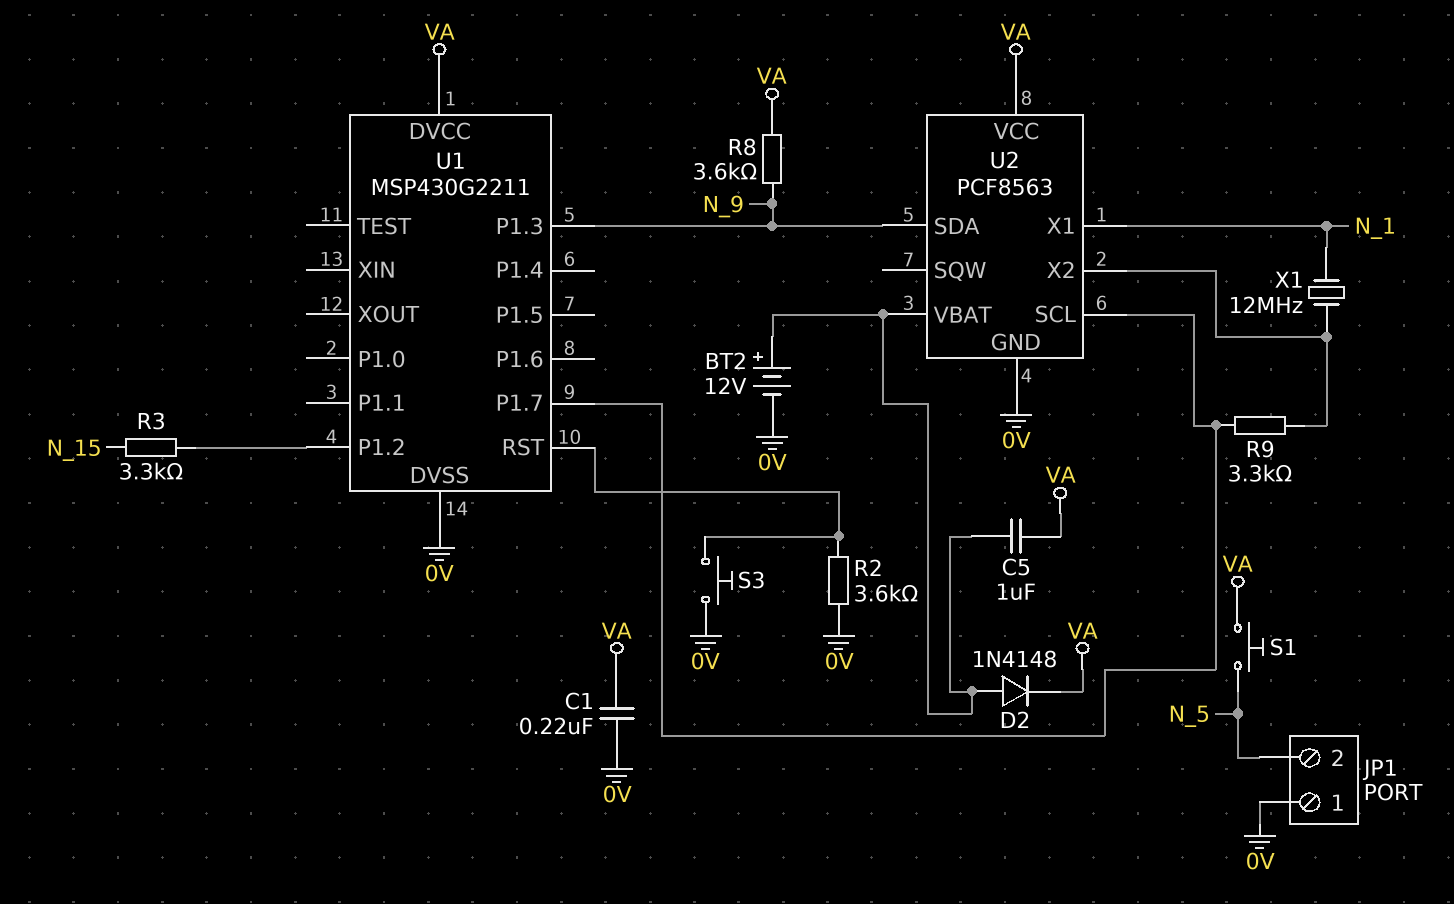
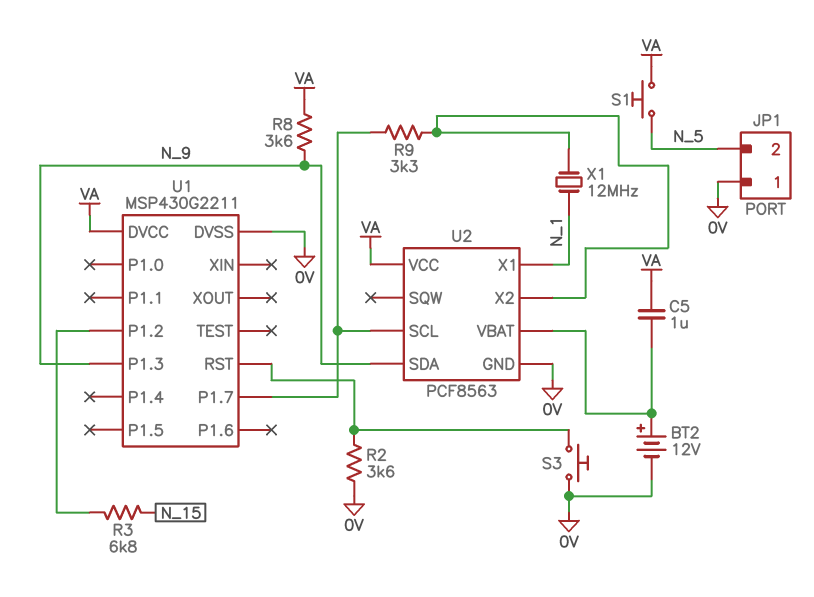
C1: 220nF (0V, VA) -> none
D2: diode 1N4148 (A U2/VBAT, K VA) -> none
R3: 3.3k (N_15, U1/P1.2) -> 6.8k (N_15, U1/P1.2)

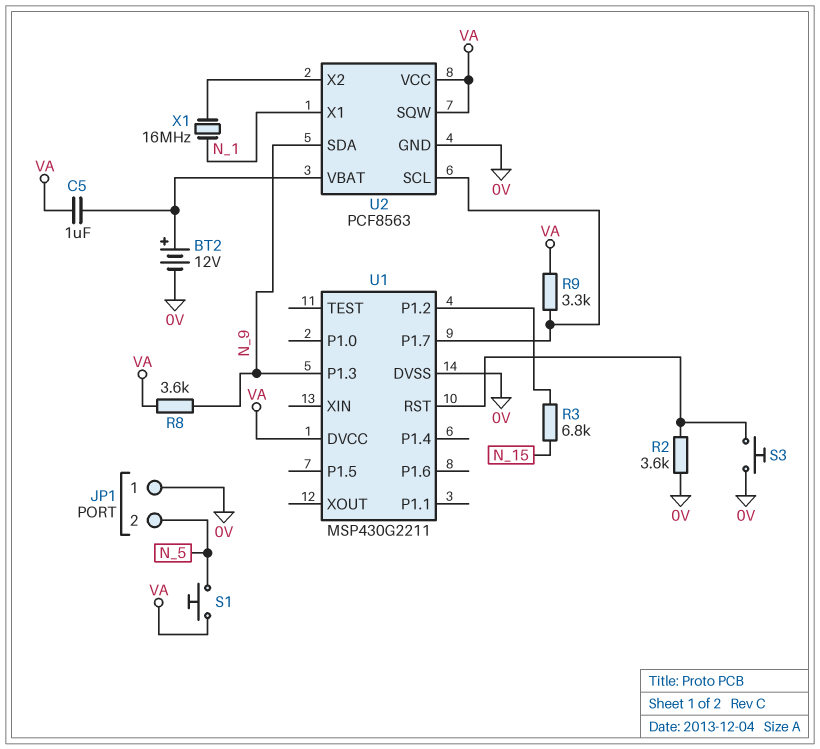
R9: 3.3k (U1/P1.7, U2/X2) -> 3.3k (U1/P1.7, VA)
U2 pin SQW: none -> VA
X1: 12MHz (N_1, U2/X2) -> 16MHz (N_1, U2/X2)

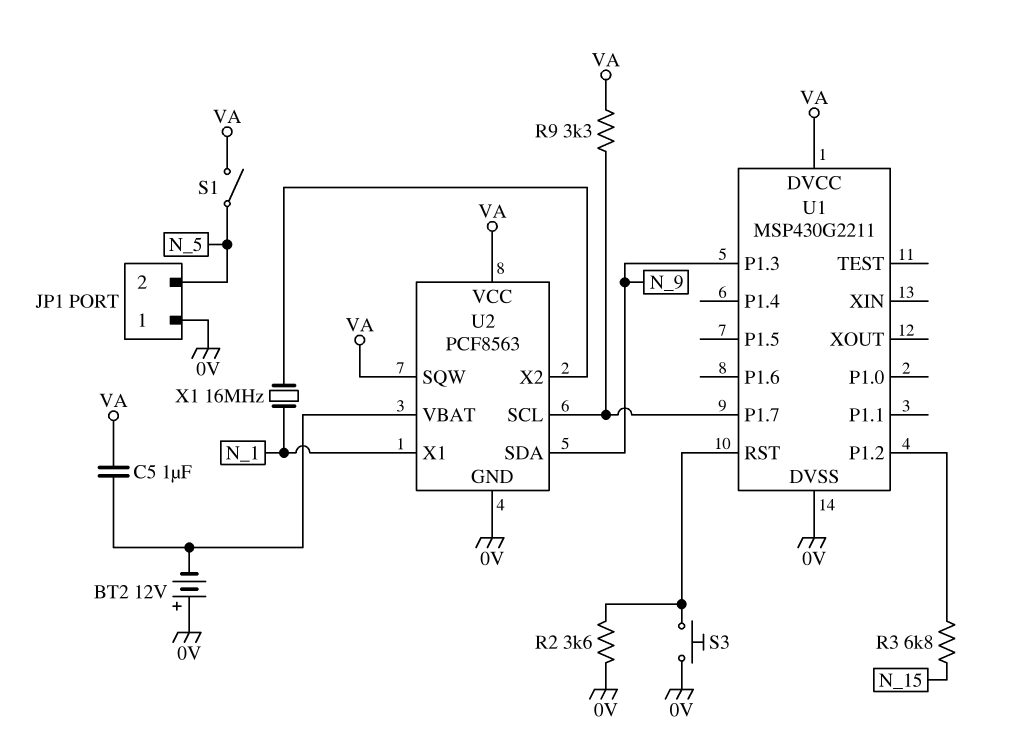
BT2: 12V (plus U2/VBAT, minus 0V) -> 12V (plus 0V, minus U2/VBAT)
R8: 3.6k (N_9, VA) -> none
S1: button (N_5, VA) -> switch (N_5, VA)

